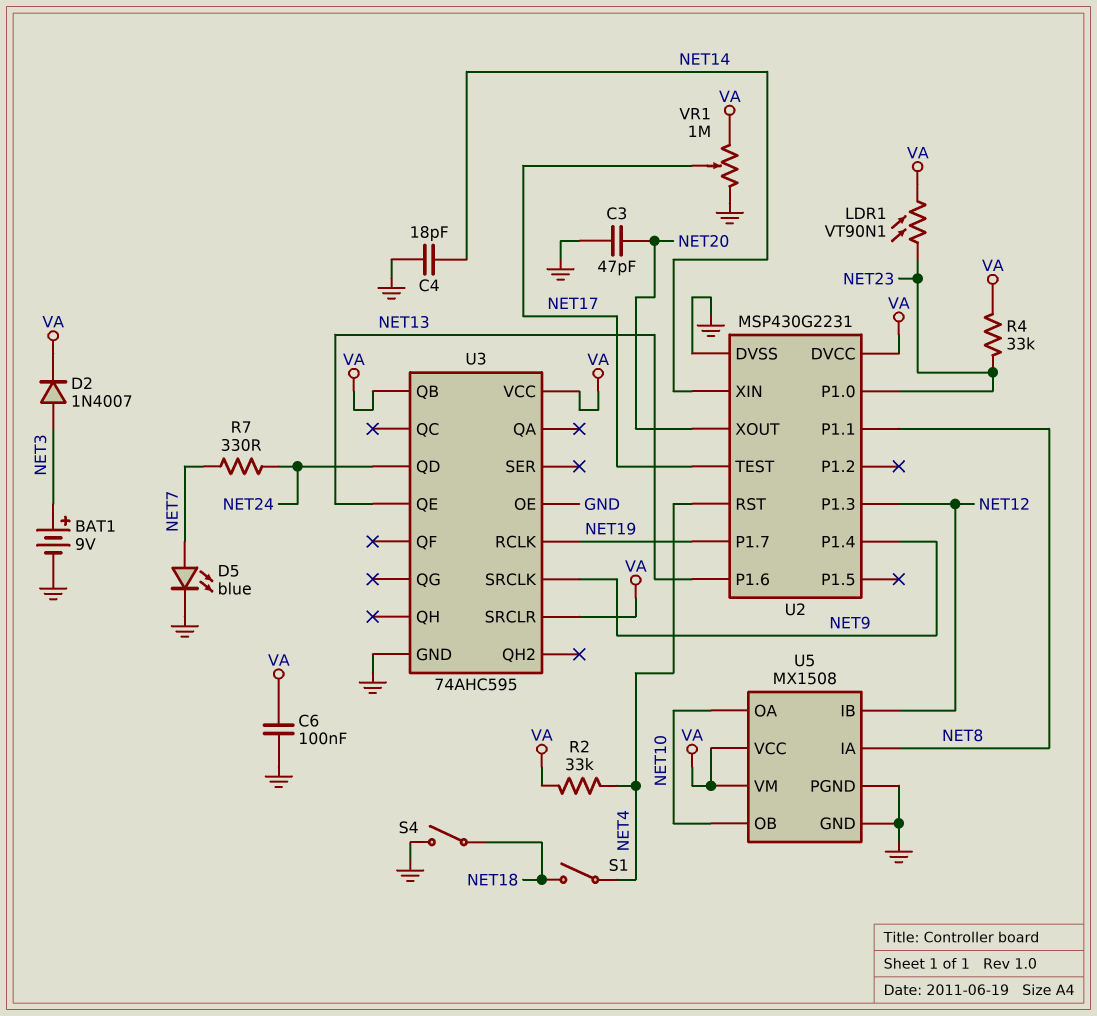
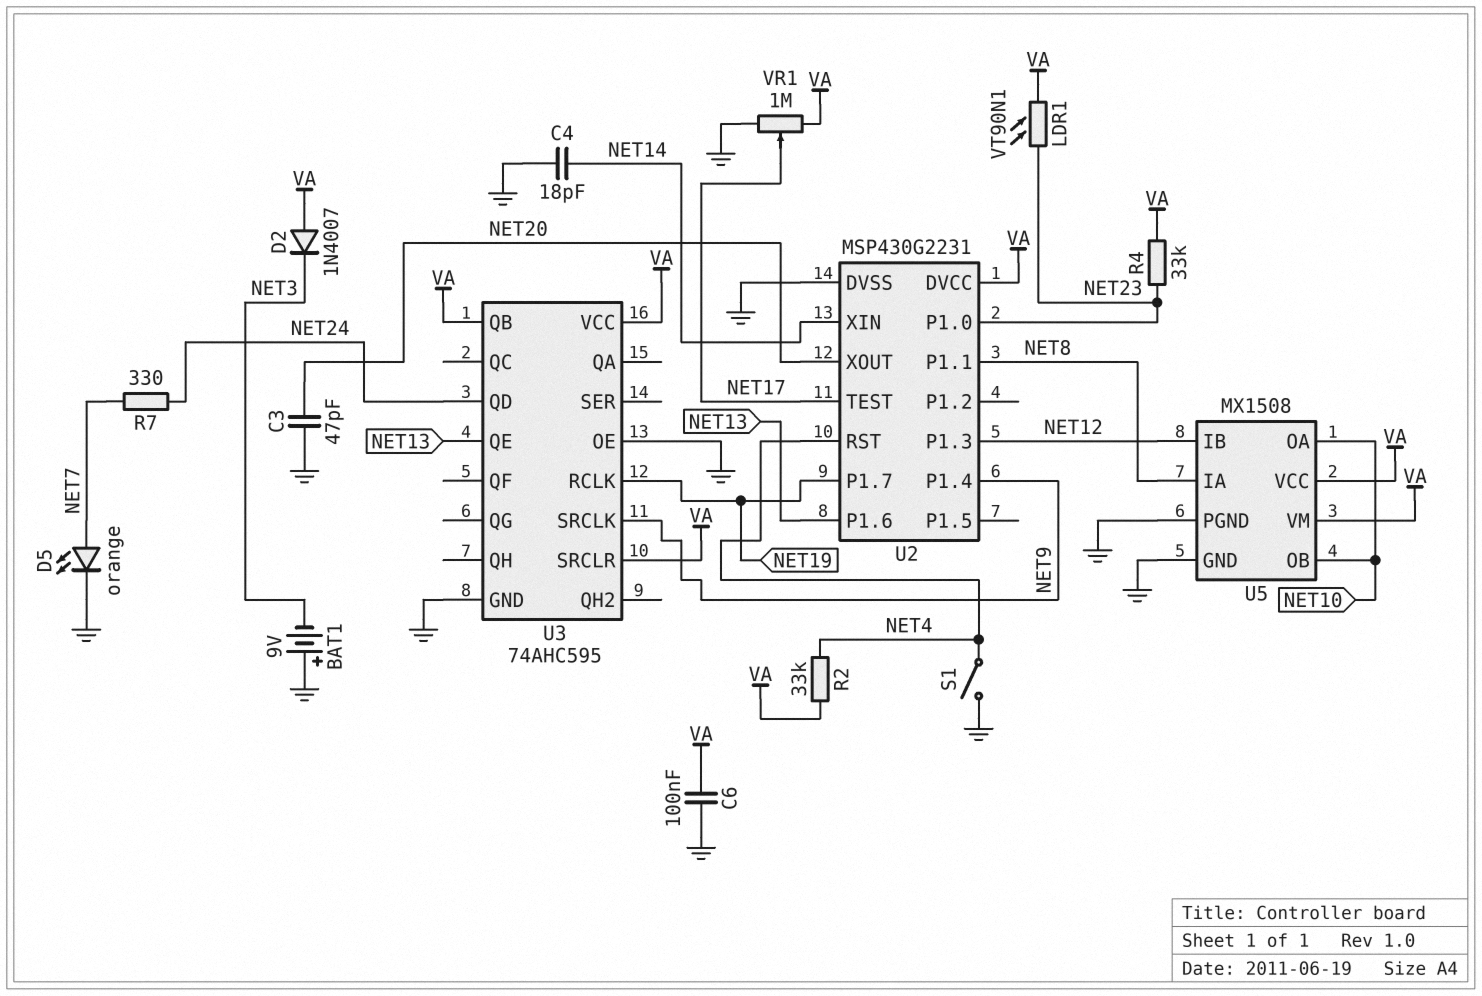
BAT1: 9V (plus NET3, minus GND) -> 9V (plus GND, minus NET3)
D2: diode 1N4007 (A NET3, K VA) -> diode 1N4007 (A VA, K NET3)
D5: LED blue (A NET7, K GND) -> LED orange (A NET7, K GND)
S1: switch (NET4, NET18) -> switch (GND, NET4)
S4: switch (GND, NET18) -> none

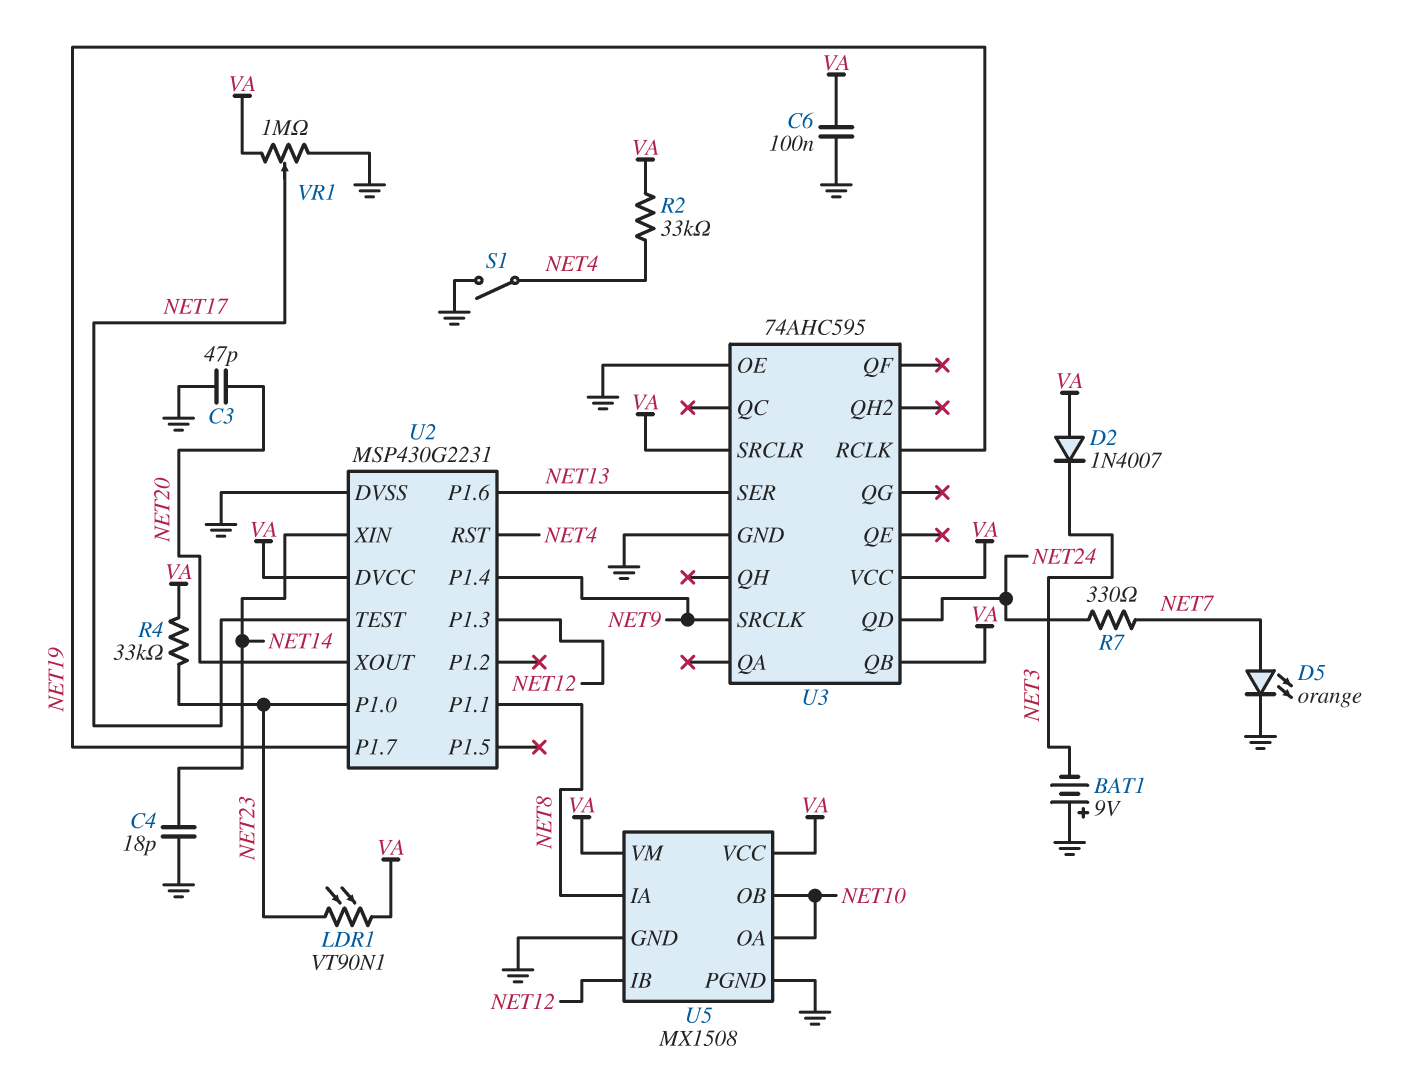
U3 pin QE: NET13 -> none
U3 pin SER: none -> NET13

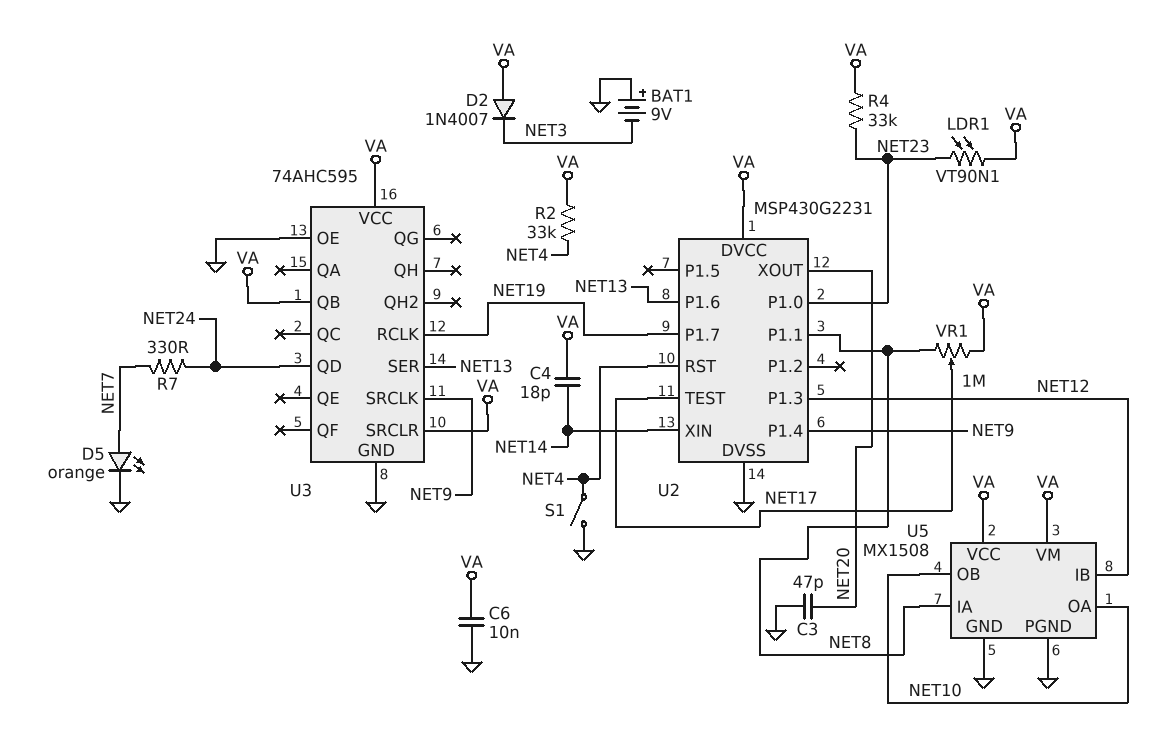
C4: 18pF (GND, NET14) -> 18pF (NET14, VA)
C6: 100nF (GND, VA) -> 10nF (GND, VA)
VR1: 1M (GND, VA, wiper NET17) -> 1M (NET8, VA, wiper NET17)

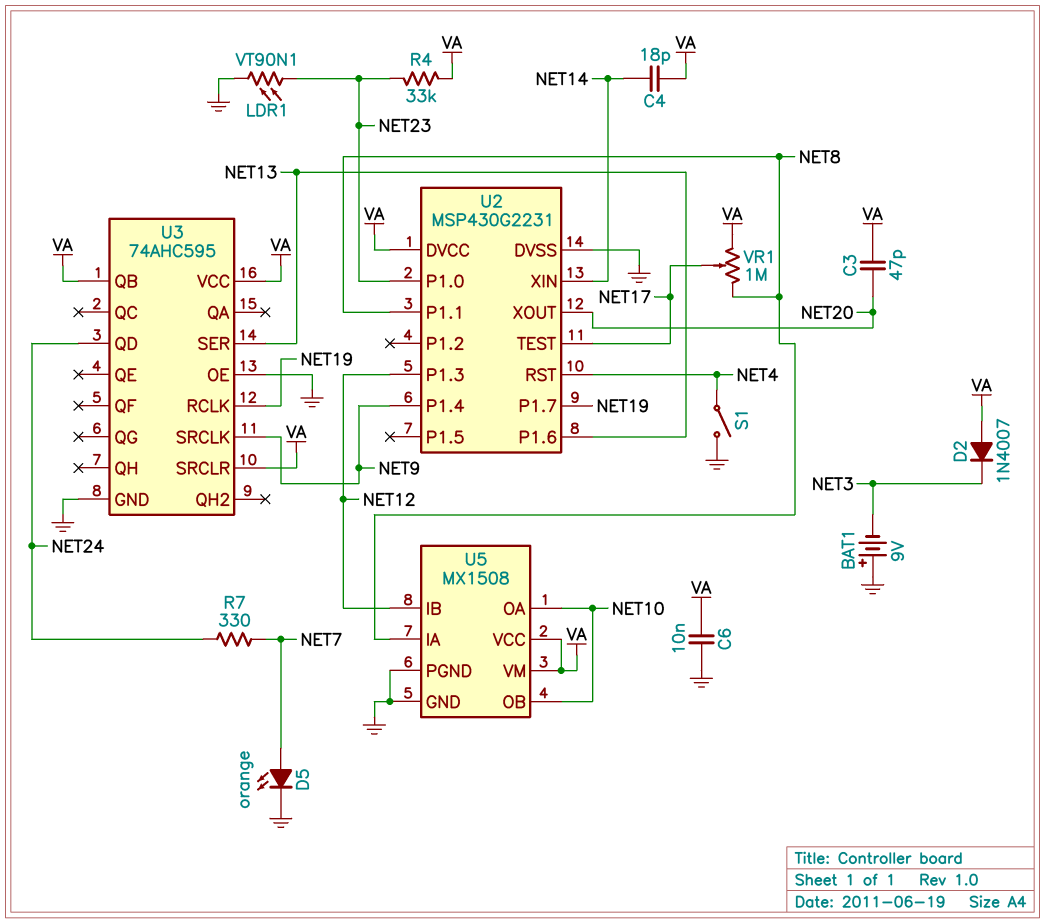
C3: 47pF (GND, NET20) -> 47pF (NET20, VA)
LDR1: VT90N1 (NET23, VA) -> VT90N1 (GND, NET23)
R2: 33k (NET4, VA) -> none

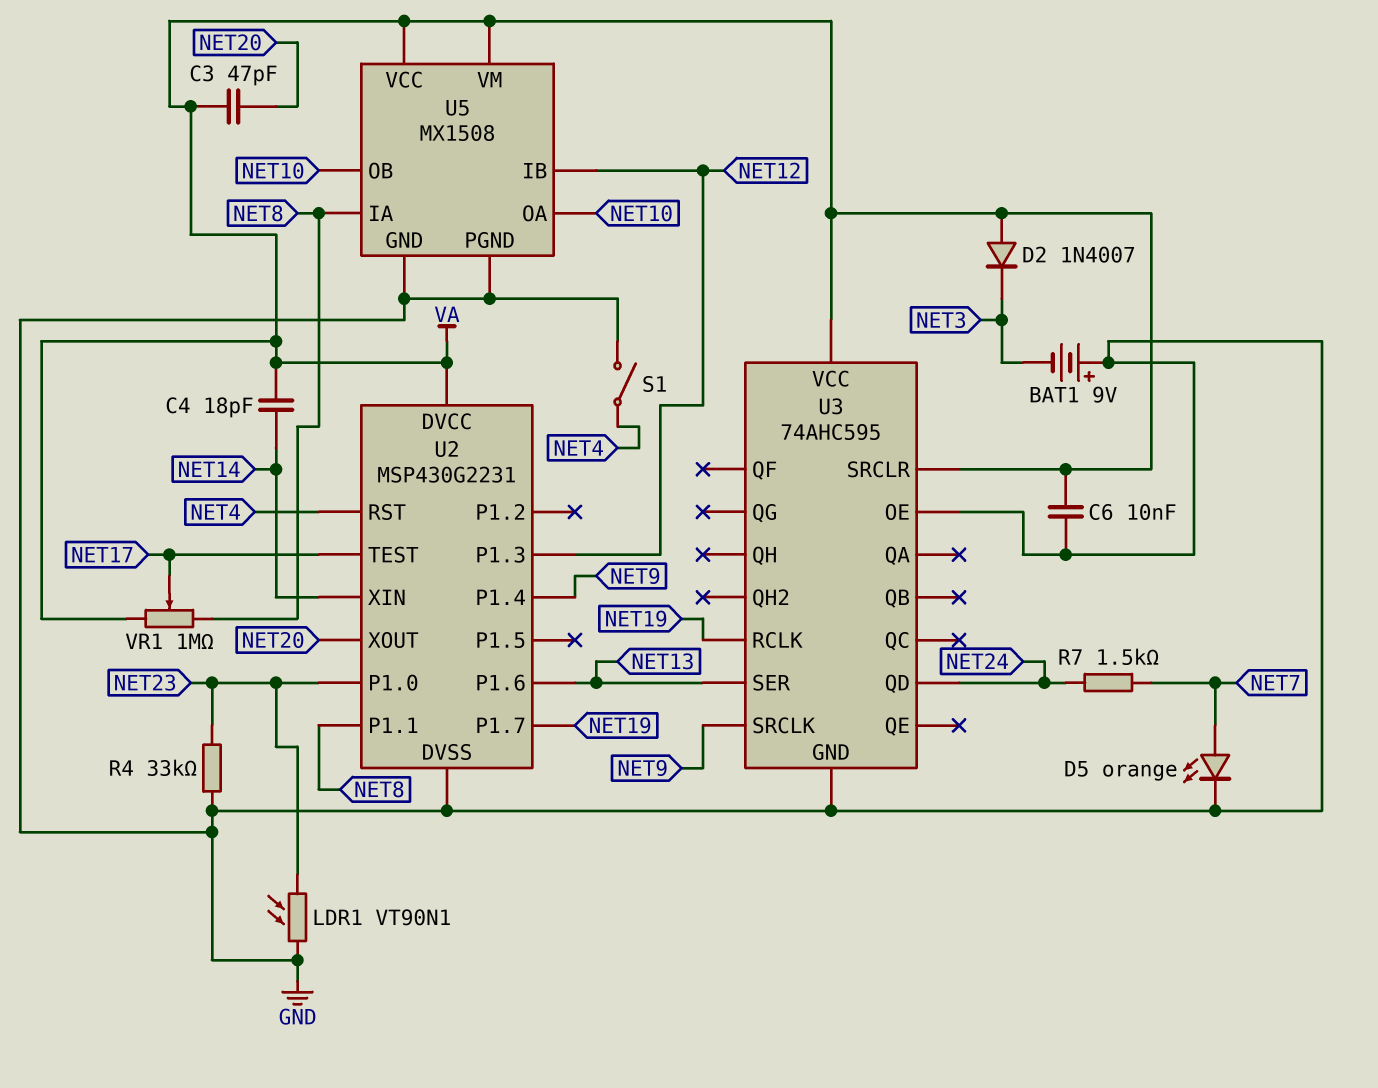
R4: 33k (NET23, VA) -> 33k (GND, NET23)
R7: 330 (NET7, NET24) -> 1.5k (NET7, NET24)
U3 pin QB: VA -> none

